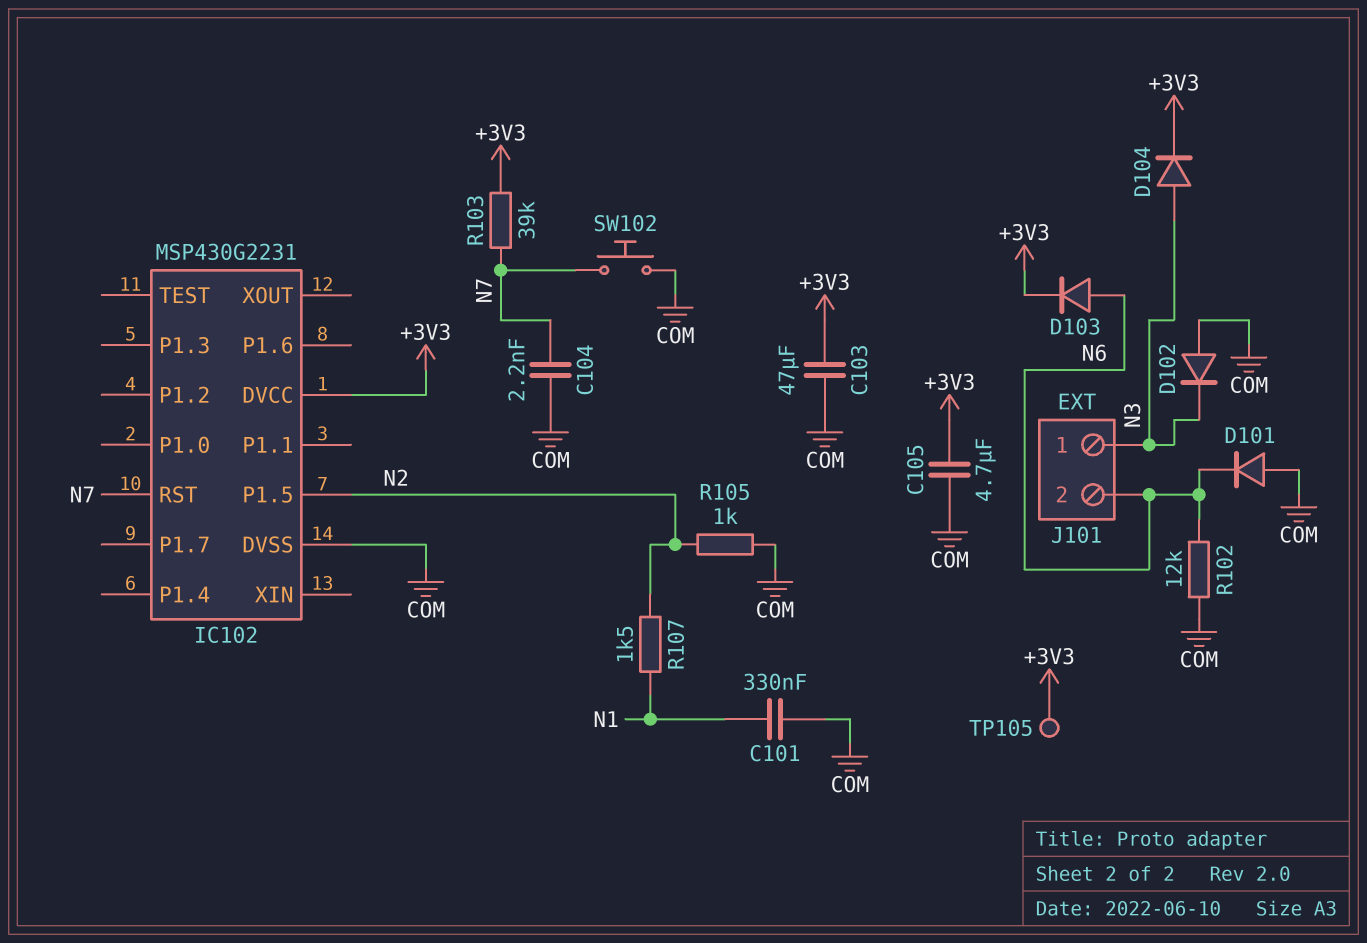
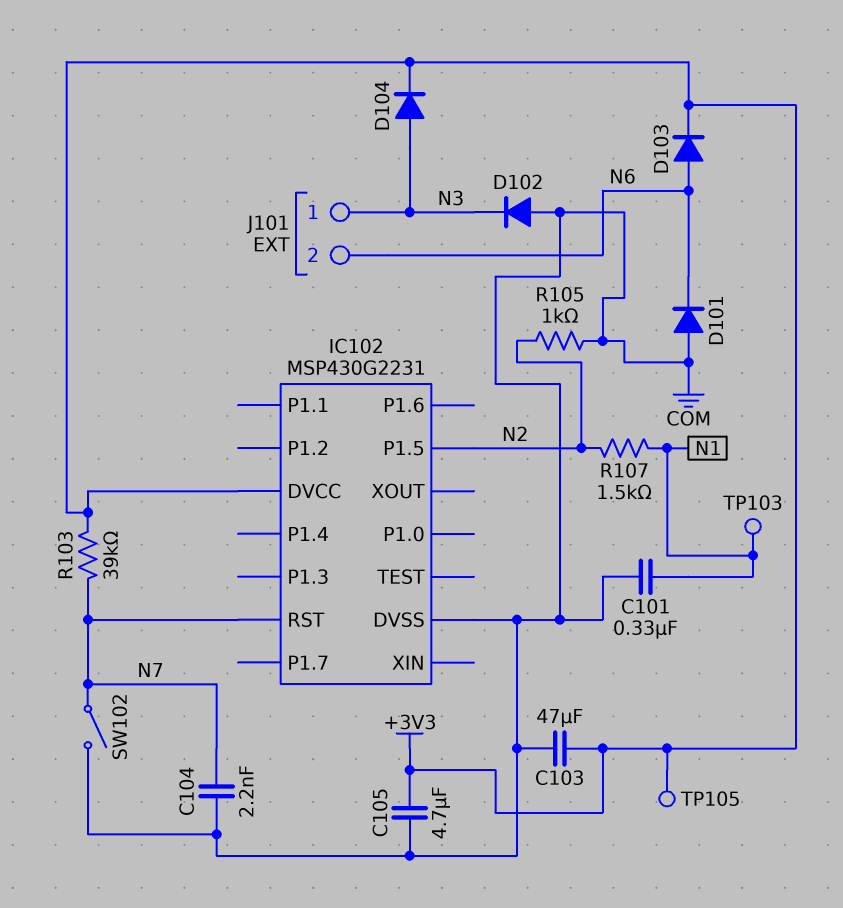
R102: 12k (COM, N6) -> none
SW102: button (COM, N7) -> switch (COM, N7)
TP103: none -> test point (N1)

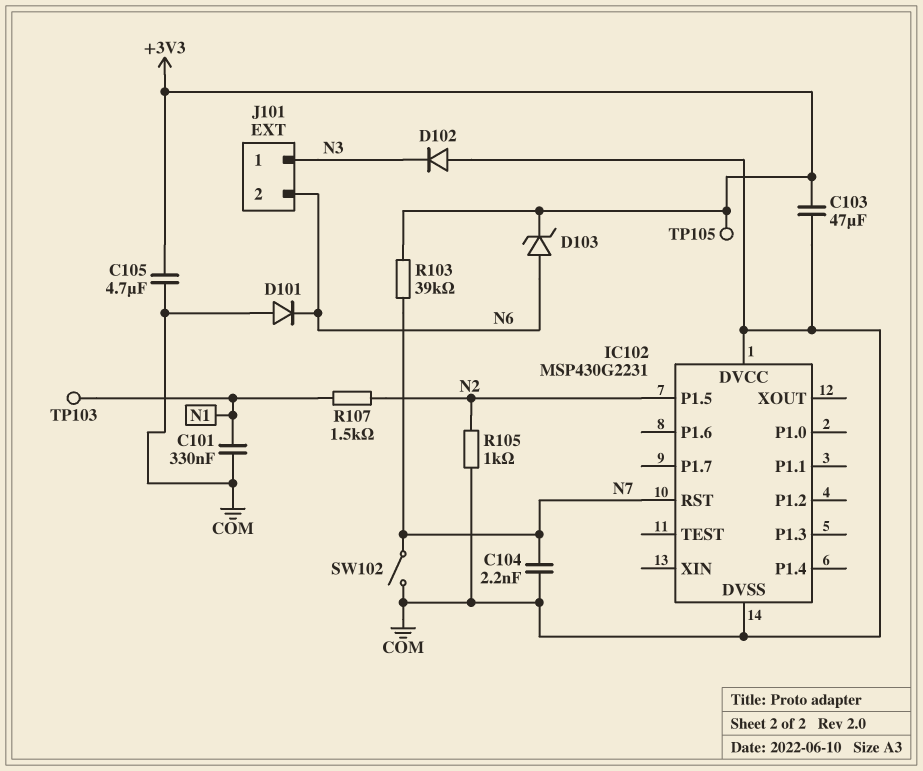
D103: diode (A N6, K +3V3) -> zener (A N6, K +3V3)
D104: diode (A N3, K +3V3) -> none
IC102 pin DVCC: +3V3 -> COM

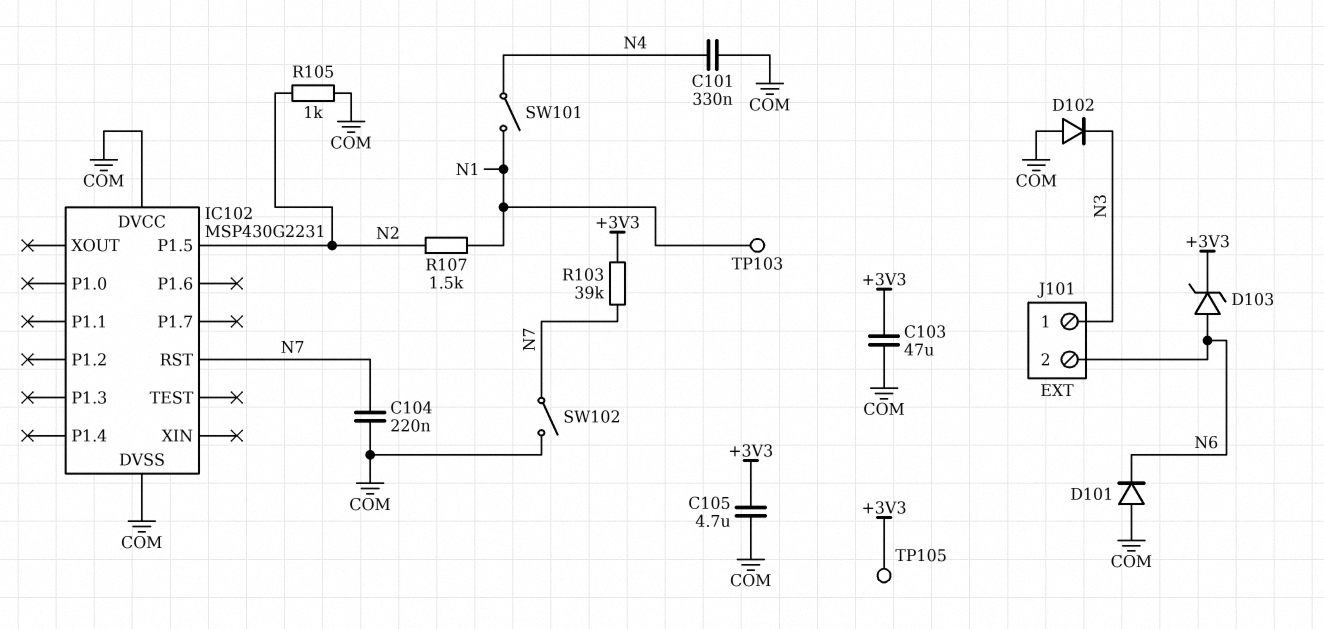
C101: 330nF (COM, N1) -> 330nF (COM, N4)
C104: 2.2nF (COM, N7) -> 220nF (COM, N7)
SW101: none -> switch (N1, N4)

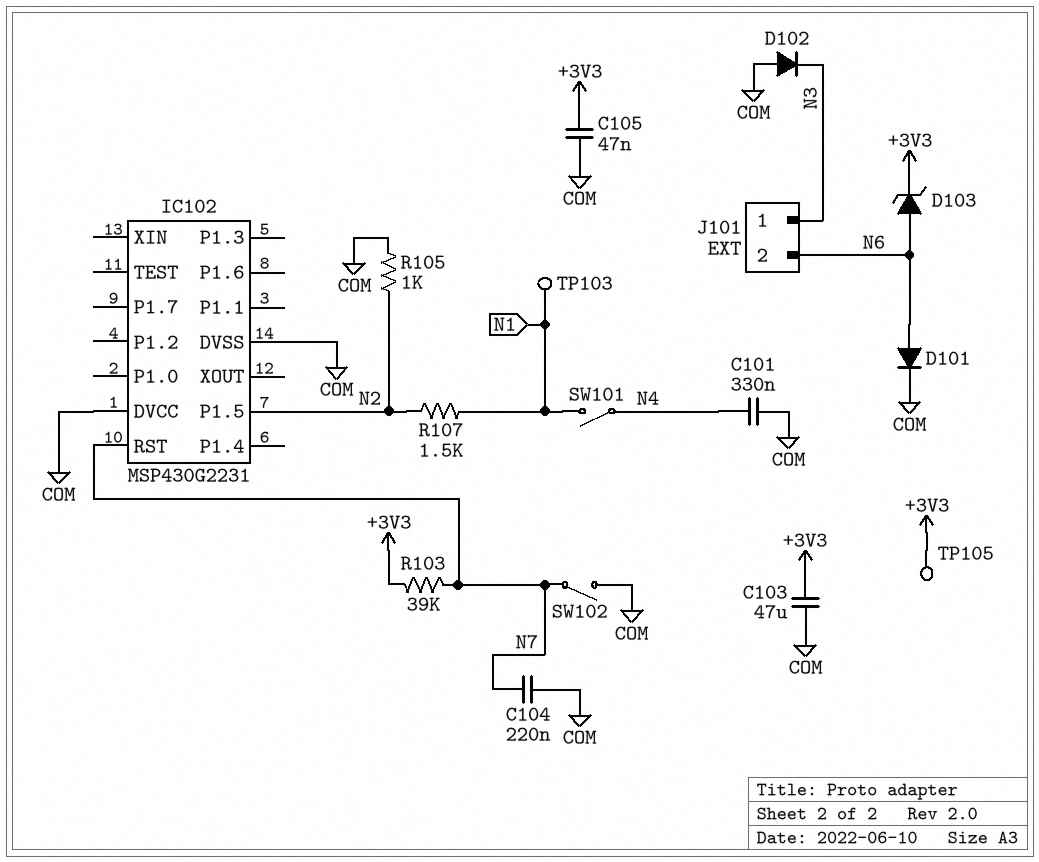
C105: 4.7uF (+3V3, COM) -> 47nF (+3V3, COM)
D101: diode (A COM, K N6) -> diode (A N6, K COM)

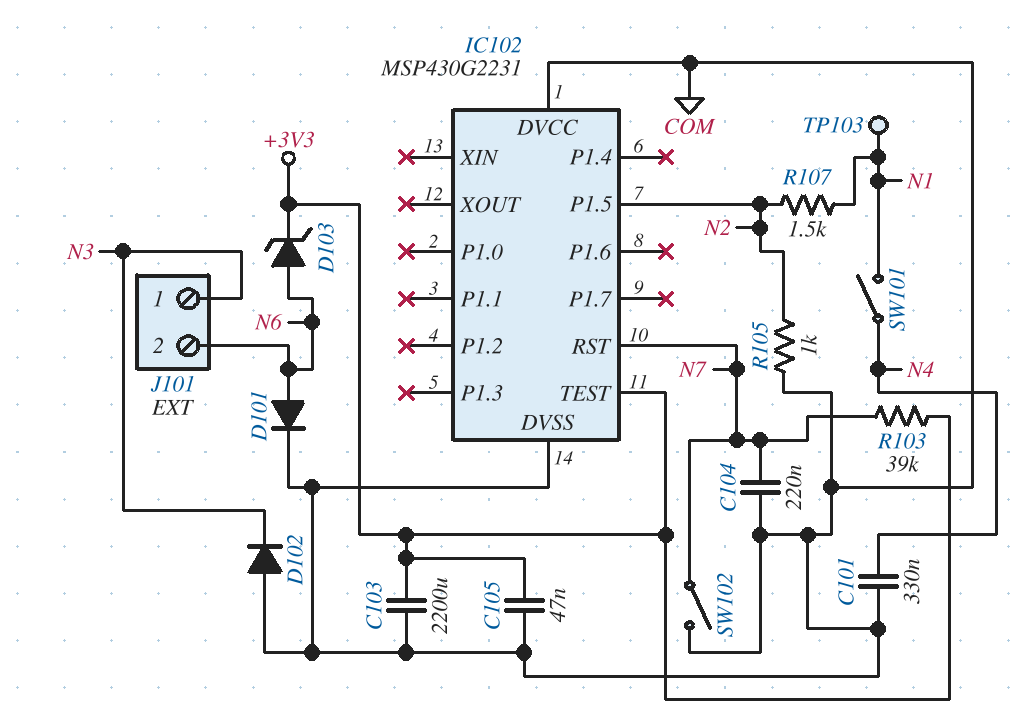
C103: 47uF (+3V3, COM) -> 2200uF (+3V3, COM)
IC102 pin TEST: none -> +3V3
TP105: test point (+3V3) -> none

